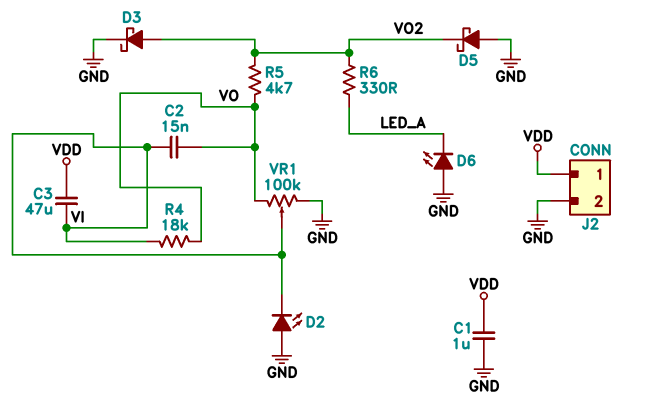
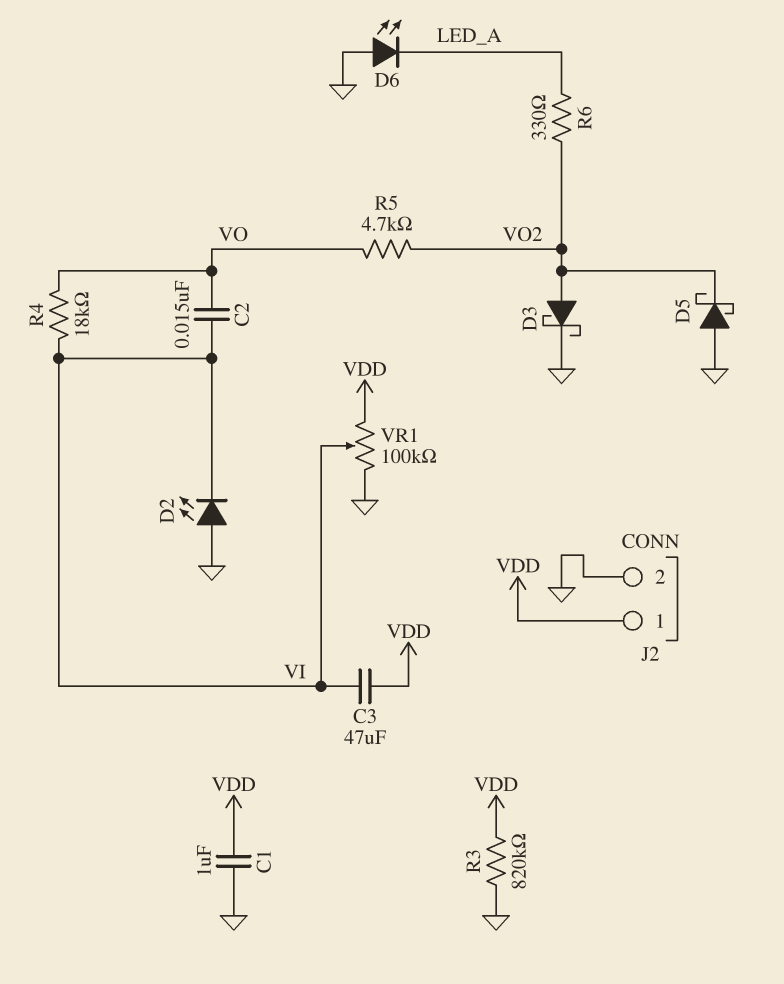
R3: none -> 820k (GND, VDD)
VR1: 100k (GND, VO, wiper VI) -> 100k (GND, VDD, wiper VI)

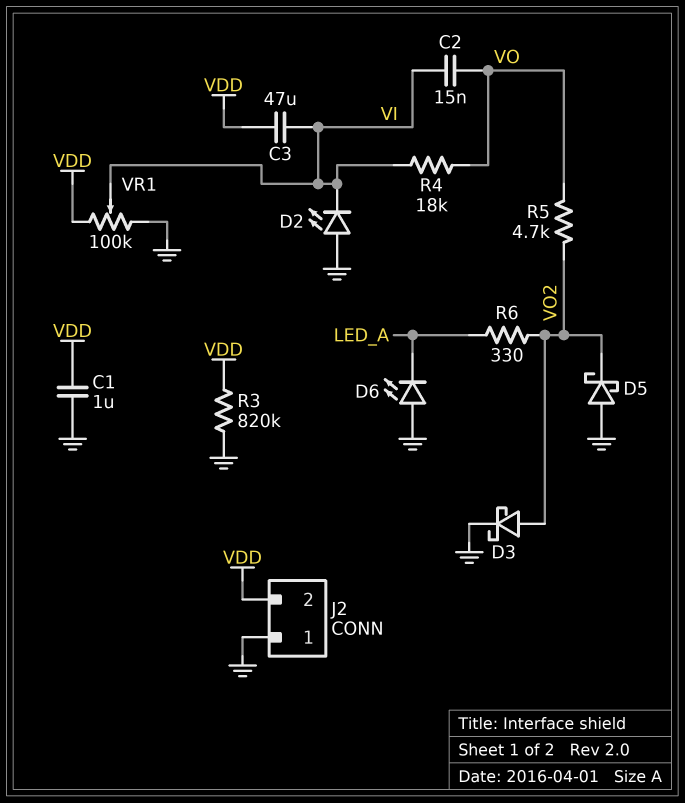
J2 pin 1: VDD -> GND
J2 pin 2: GND -> VDD

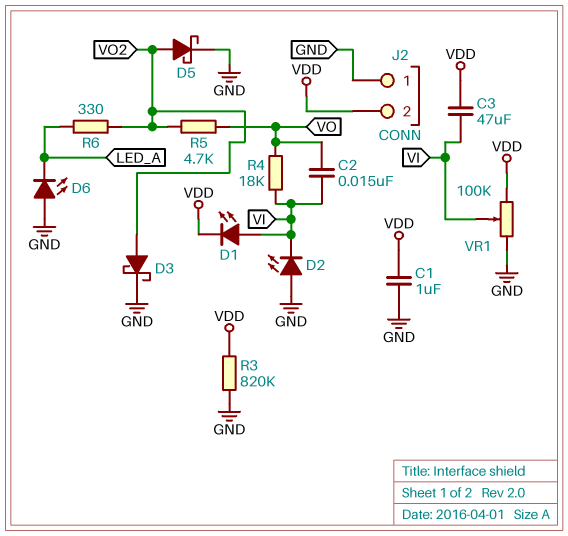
D1: none -> LED (A VI, K VDD)
D5: schottky (A GND, K VO2) -> schottky (A VO2, K GND)

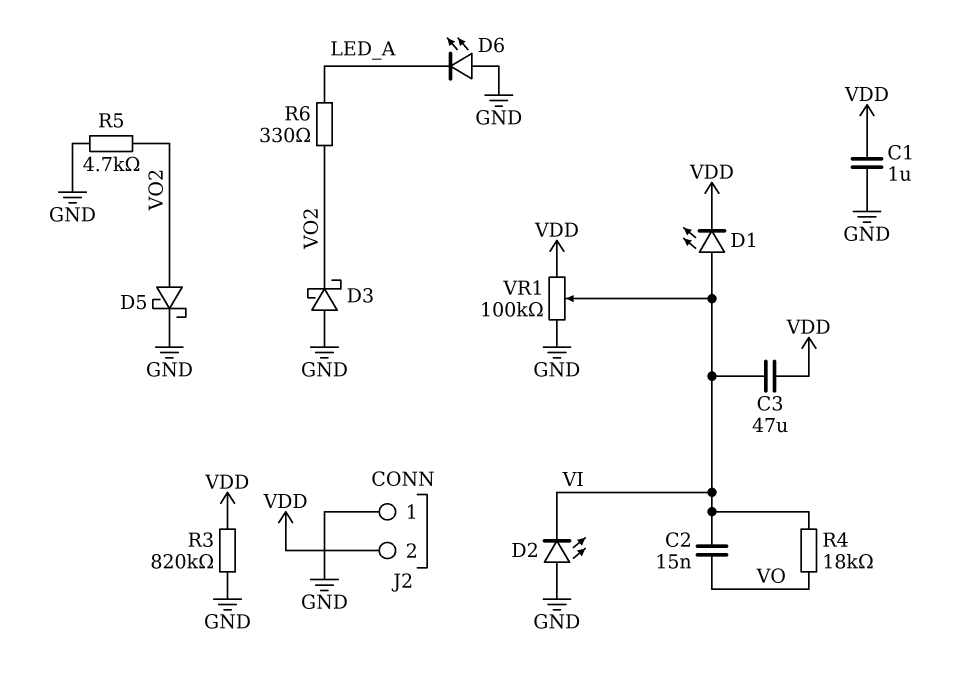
D3: schottky (A VO2, K GND) -> schottky (A GND, K VO2)
R5: 4.7k (VO, VO2) -> 4.7k (GND, VO2)

